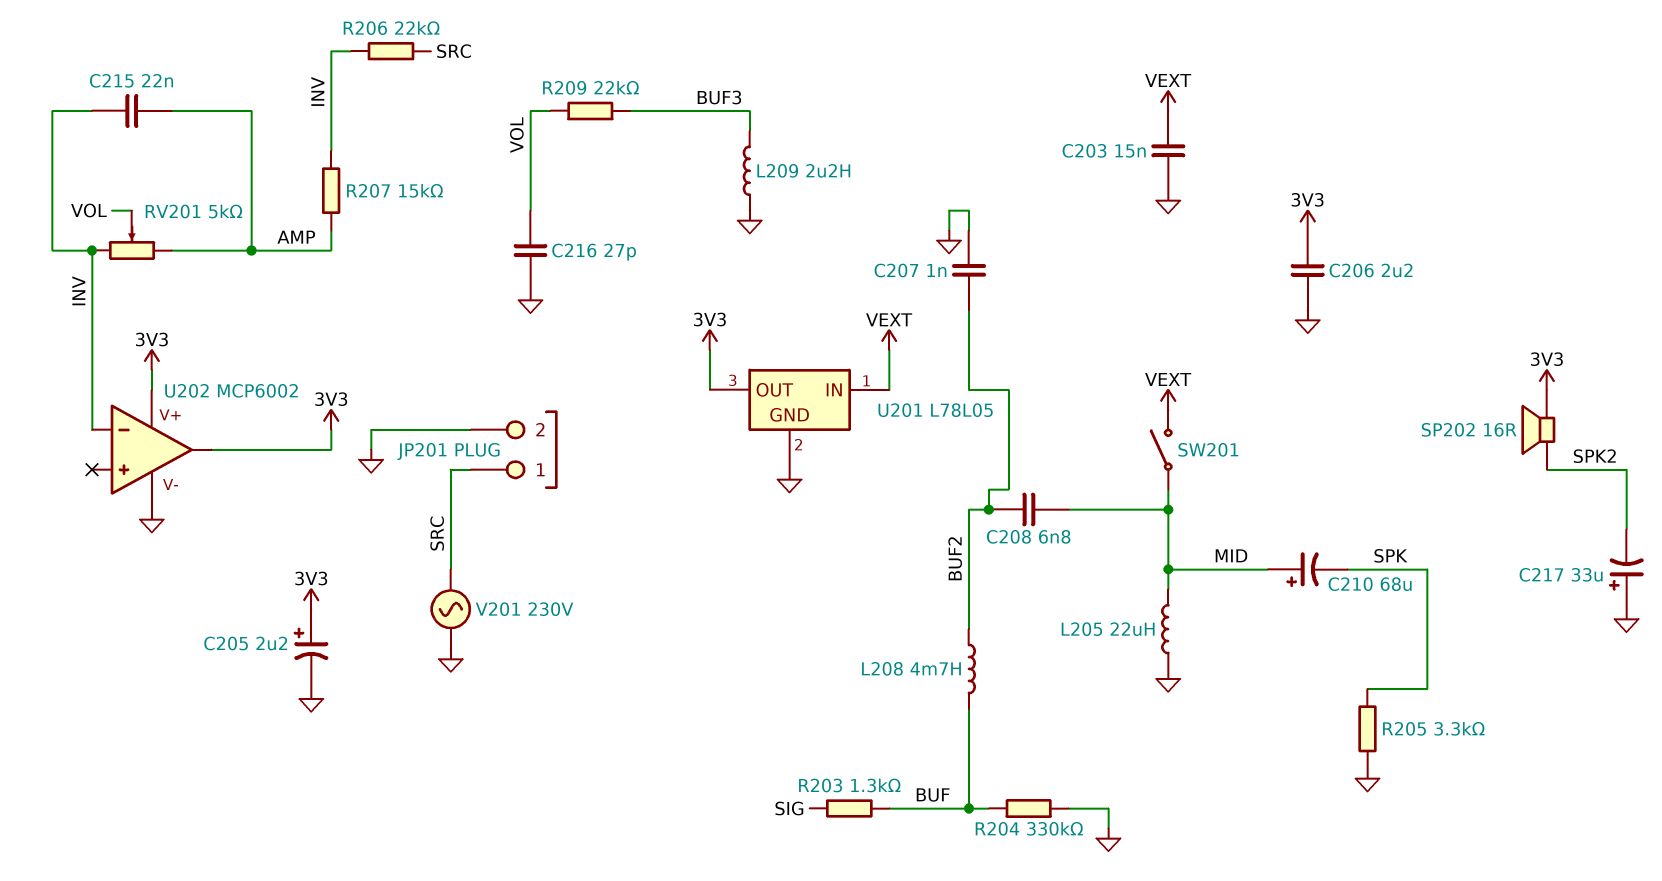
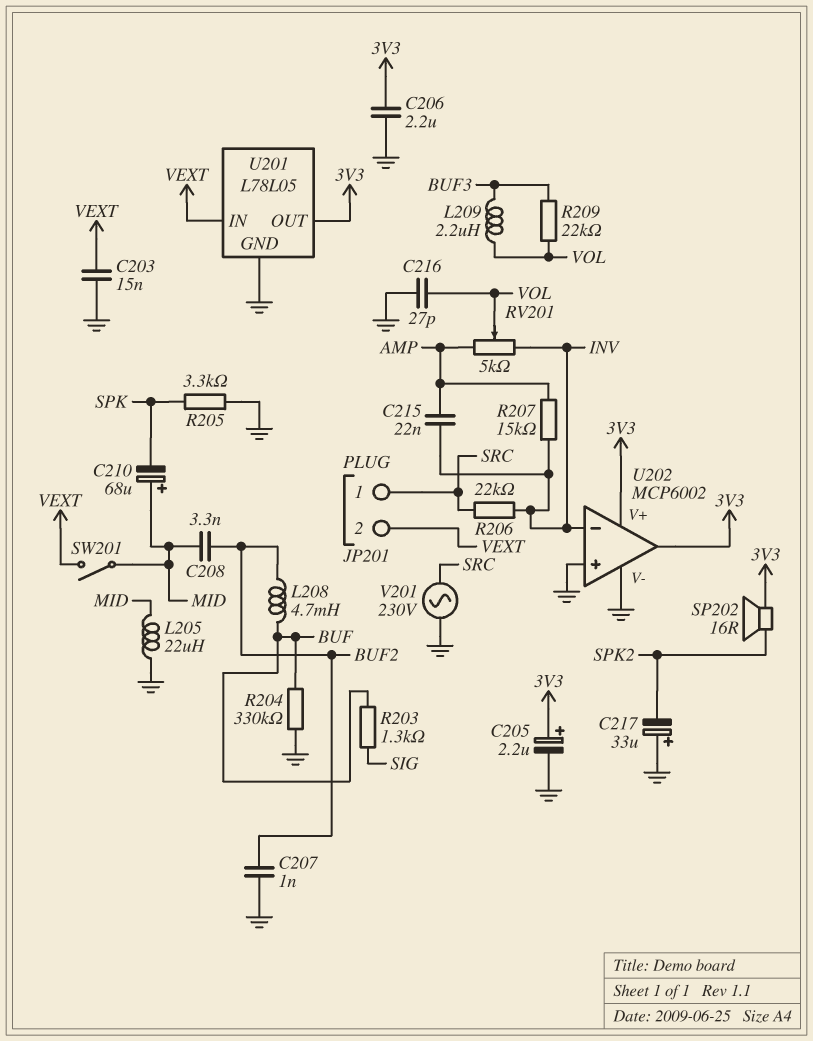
C208: 6.8nF (BUF2, MID) -> 3.3nF (BUF2, MID)
JP201 pin 2: GND -> VEXT
L209: 2.2uH (BUF3, GND) -> 2.2uH (BUF3, VOL)
U202 pin in+: none -> GND

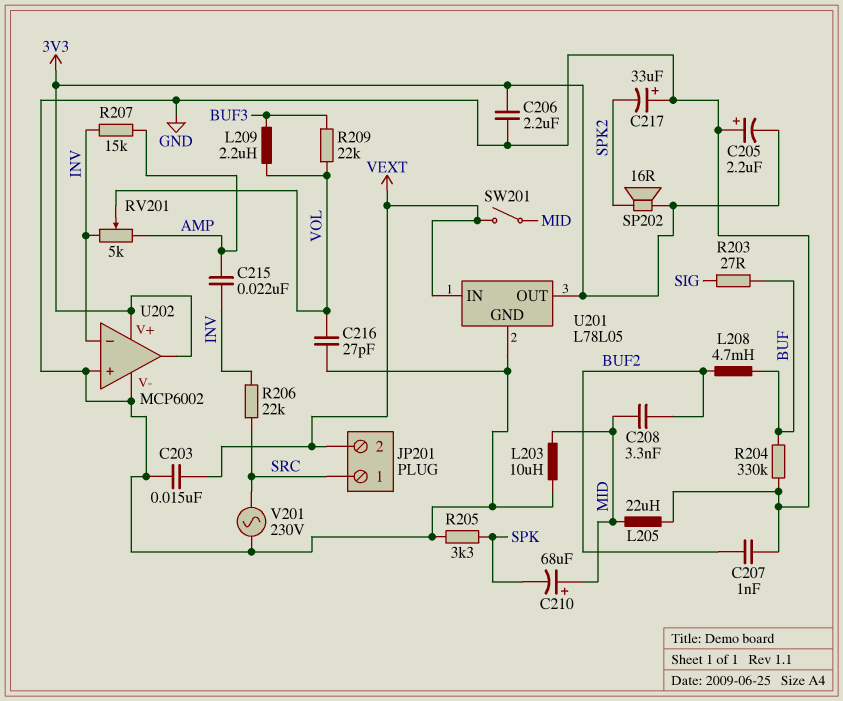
C205: 2.2uF (plus 3V3, minus GND) -> 2.2uF (plus GND, minus 3V3)
L203: none -> 10uH (GND, MID)
R203: 1.3k (BUF, SIG) -> 27 (BUF, SIG)

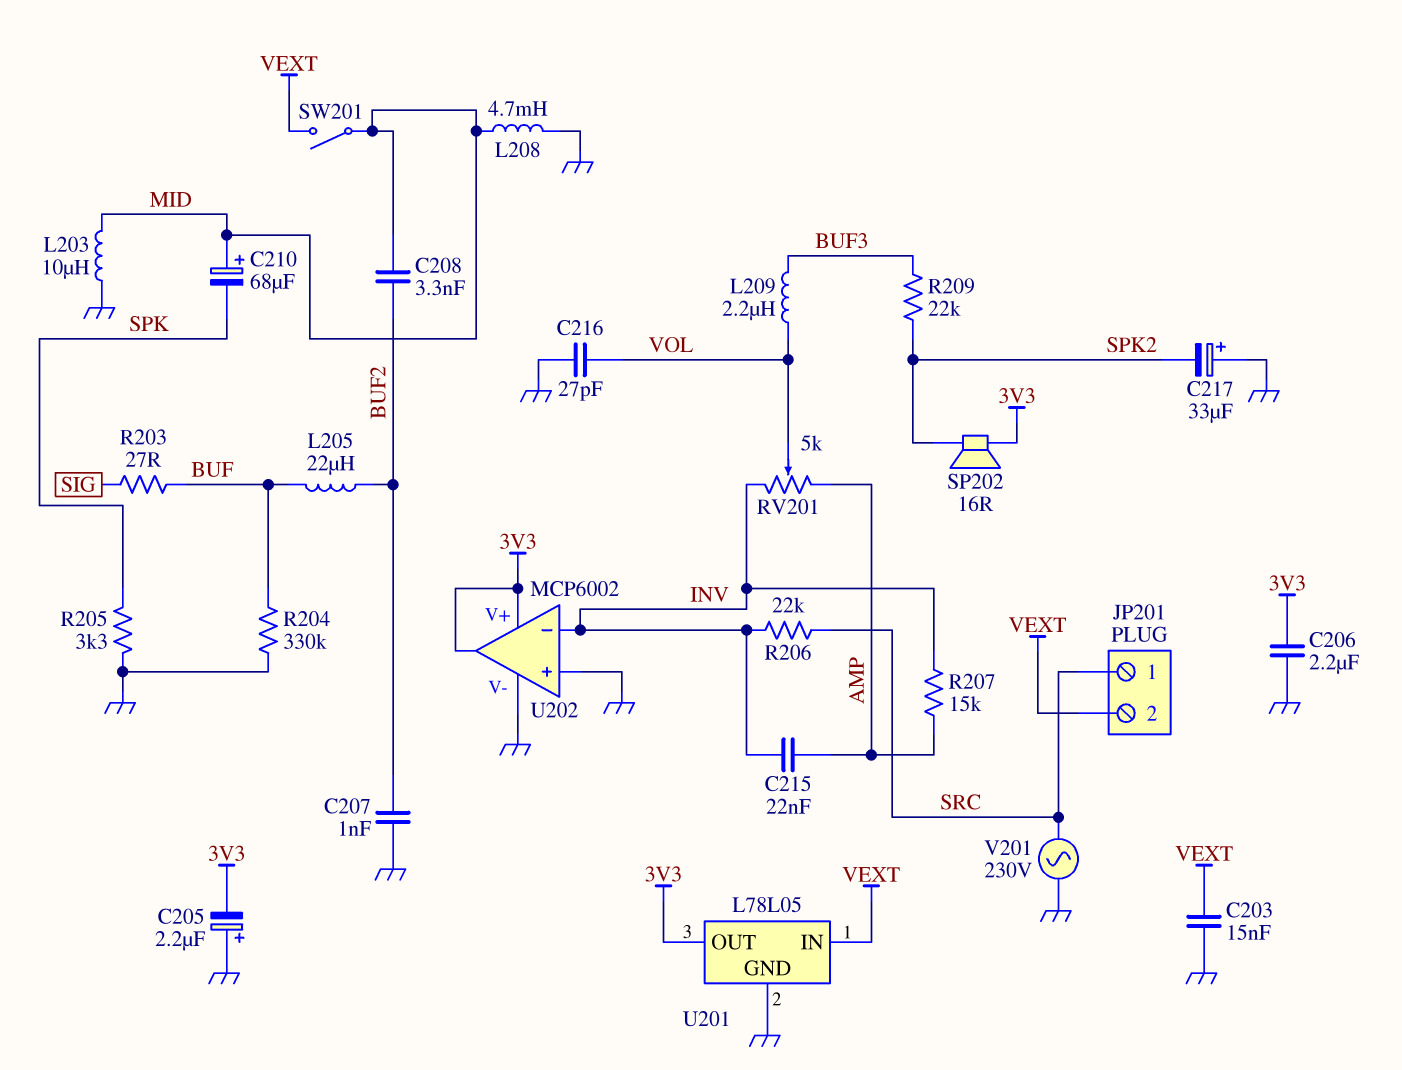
L205: 22uH (GND, MID) -> 22uH (BUF, BUF2)
L208: 4.7mH (BUF, BUF2) -> 4.7mH (GND, MID)
R209: 22k (BUF3, VOL) -> 22k (BUF3, SPK2)

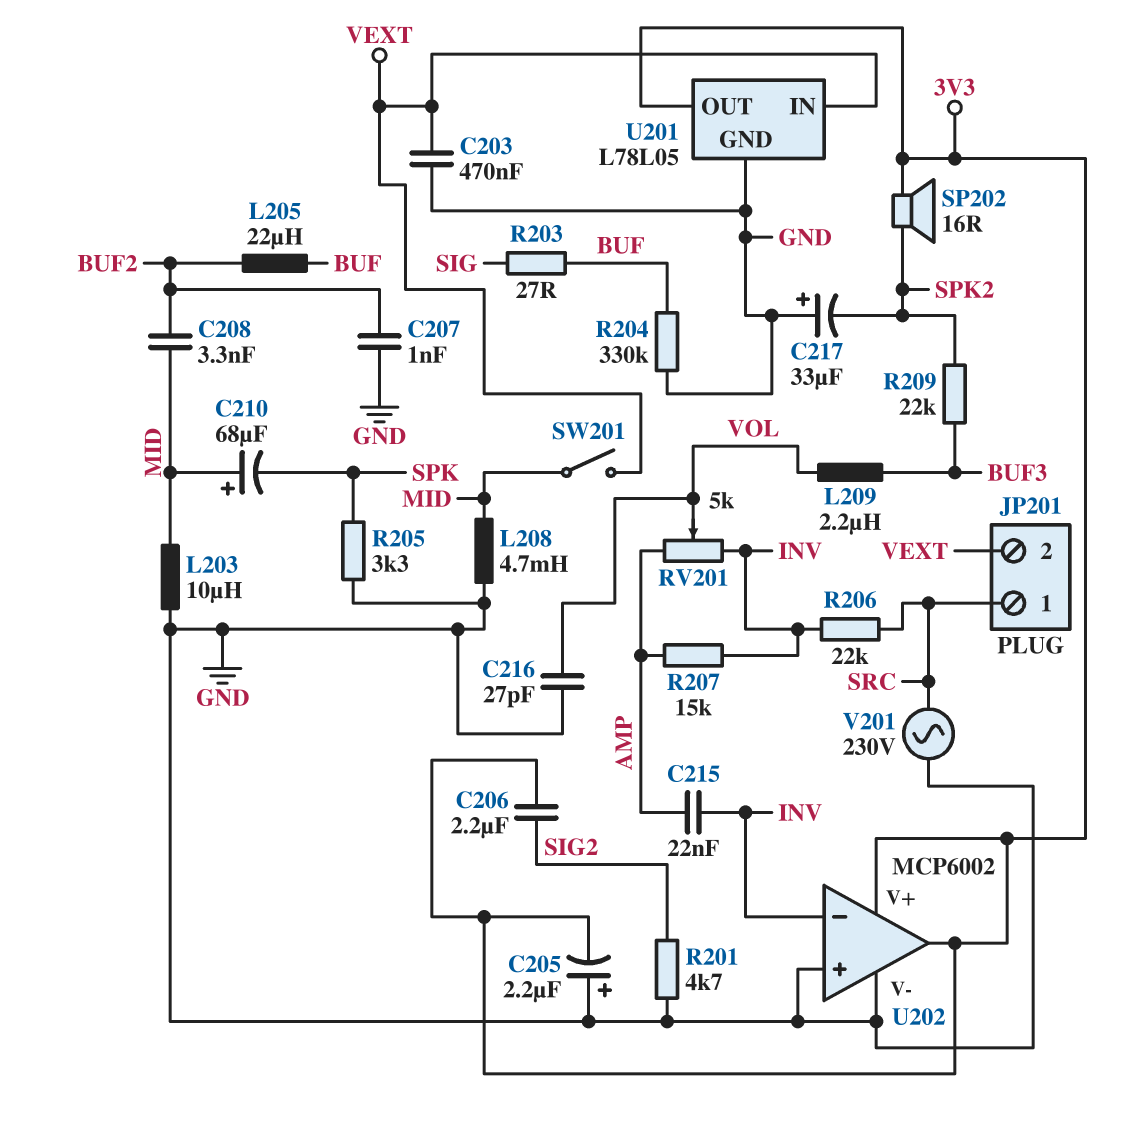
C203: 15nF (GND, VEXT) -> 470nF (GND, VEXT)
C206: 2.2uF (3V3, GND) -> 2.2uF (3V3, SIG2)
R201: none -> 4.7k (GND, SIG2)

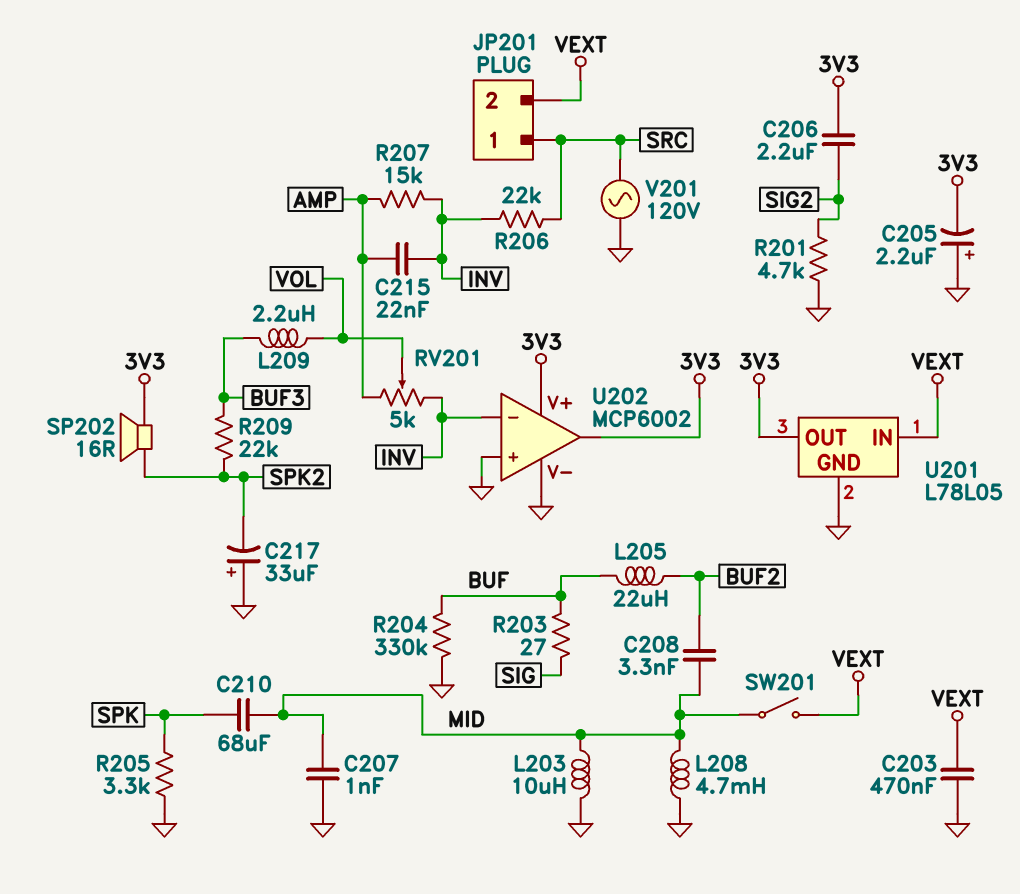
C207: 1nF (BUF2, GND) -> 1nF (GND, MID)
C210: 68uF (plus MID, minus SPK) -> 68uF (MID, SPK)
C216: 27pF (GND, VOL) -> none
V201: AC 230V (GND, SRC) -> AC 120V (GND, SRC)

